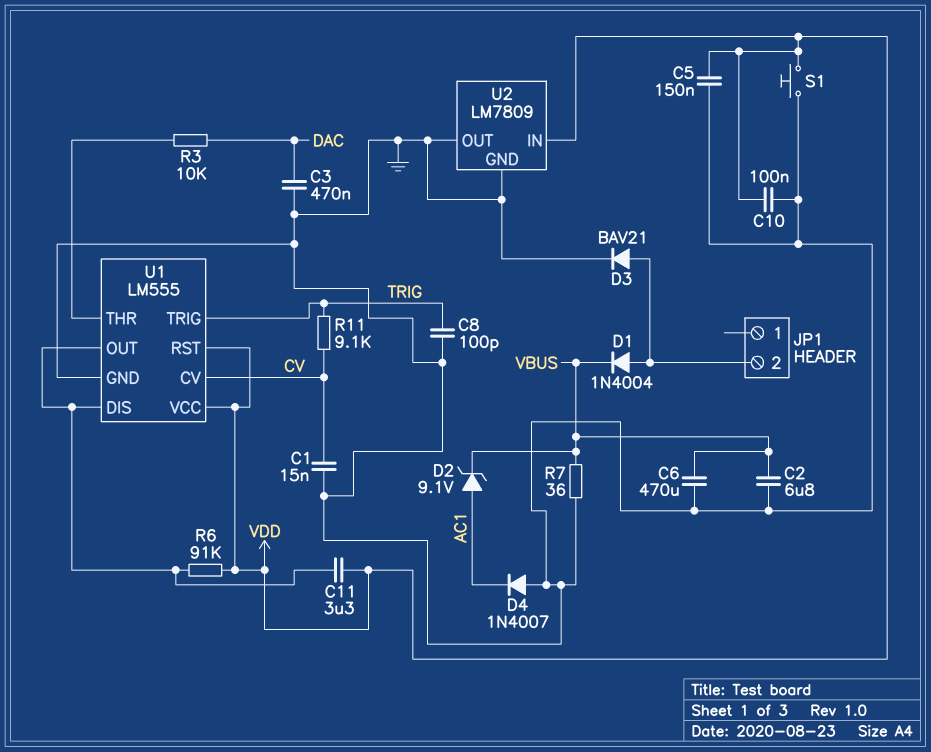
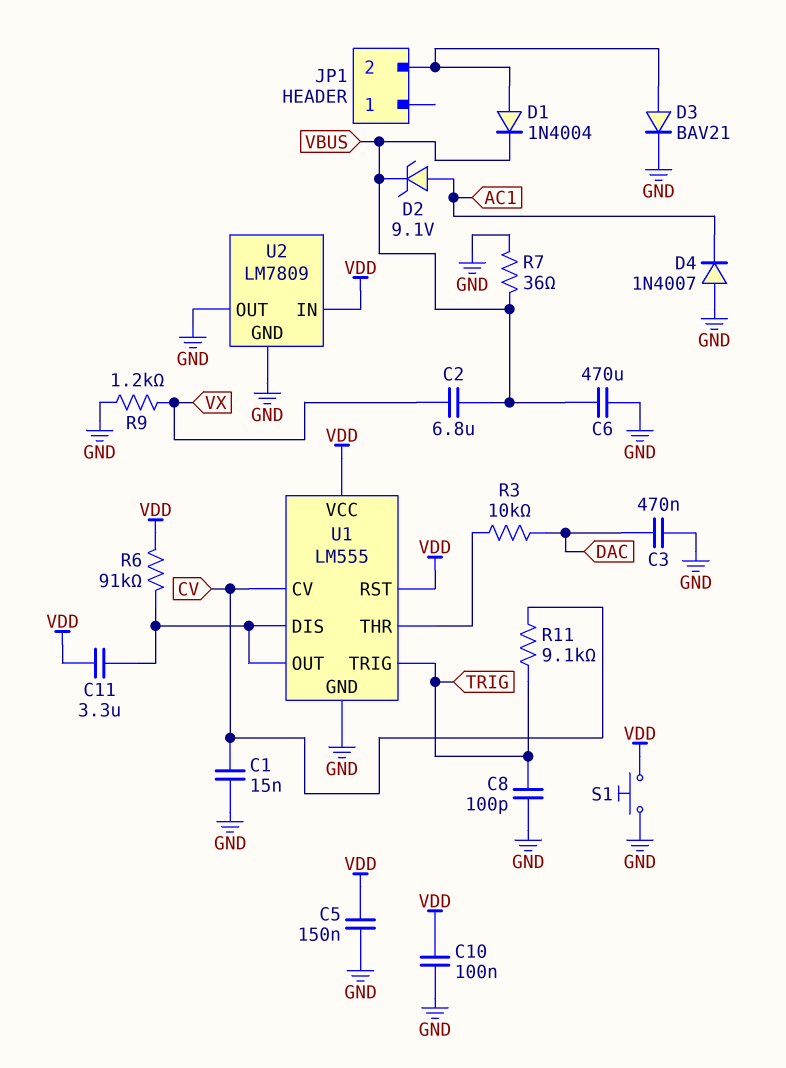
C2: 6.8uF (GND, VBUS) -> 6.8uF (VBUS, VX)
R9: none -> 1.2k (GND, VX)

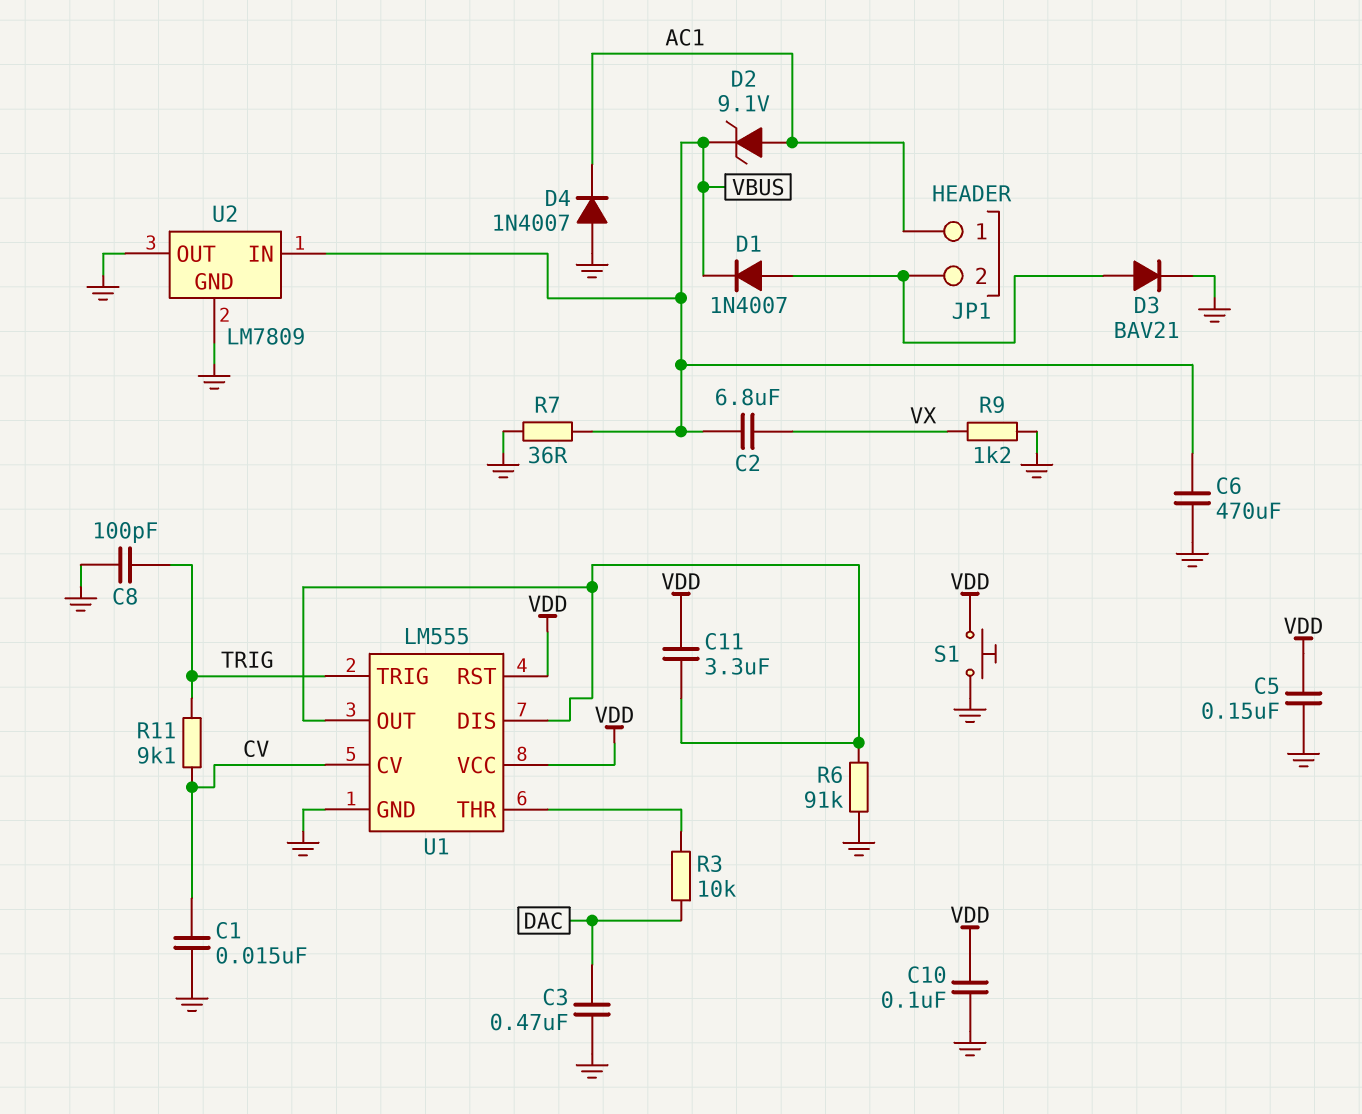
D1: diode 1N4004 (A JP1/2, K VBUS) -> diode 1N4007 (A JP1/2, K VBUS)
JP1 pin 1: none -> AC1
R6: 91k (U1/DIS, VDD) -> 91k (GND, U1/DIS)
U2 pin IN: VDD -> VBUS

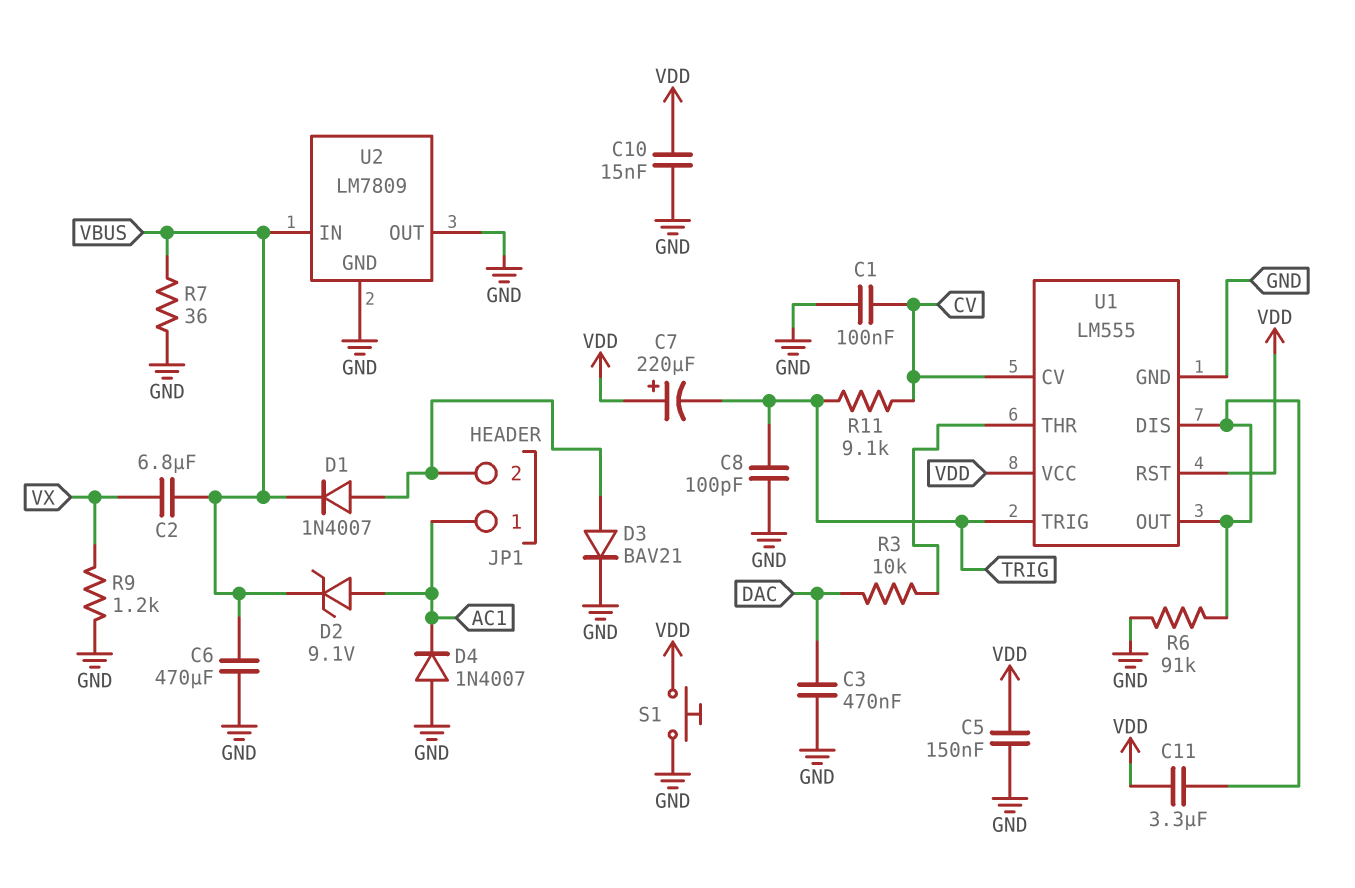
C1: 15nF (CV, GND) -> 100nF (CV, GND)
C7: none -> 220uF (plus VDD, minus TRIG)
C10: 100nF (GND, VDD) -> 15nF (GND, VDD)

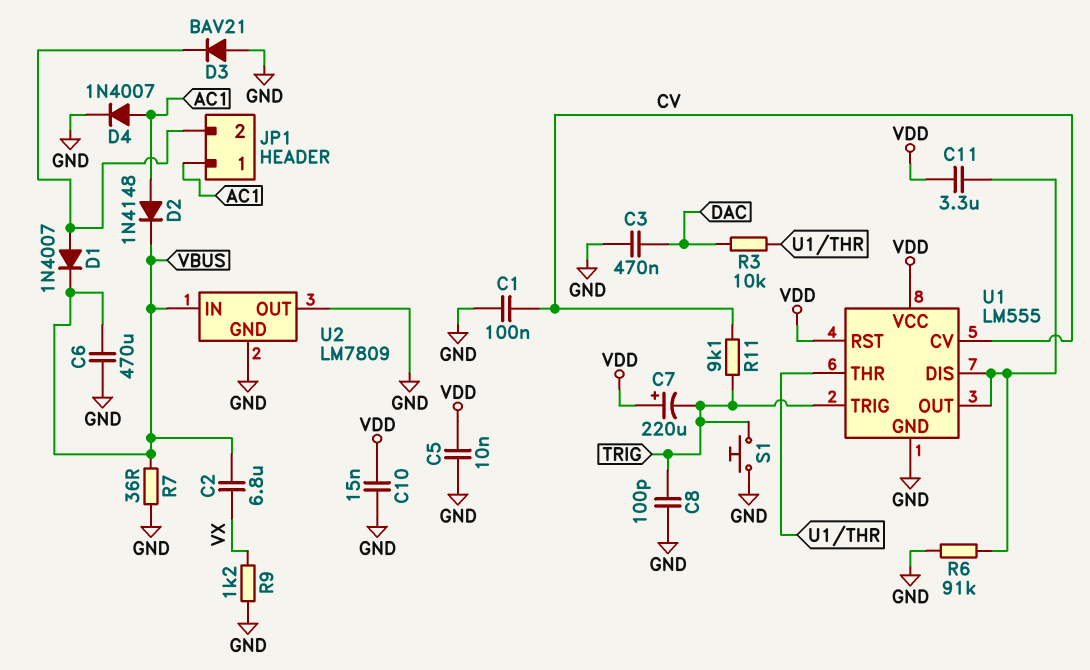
C5: 150nF (GND, VDD) -> 10nF (GND, VDD)
D2: zener 9.1V (A AC1, K VBUS) -> diode 1N4148 (A AC1, K VBUS)
D3: diode BAV21 (A JP1/2, K GND) -> diode BAV21 (A GND, K JP1/2)
D4: diode 1N4007 (A GND, K AC1) -> diode 1N4007 (A AC1, K GND)
S1: button (GND, VDD) -> button (GND, TRIG)

